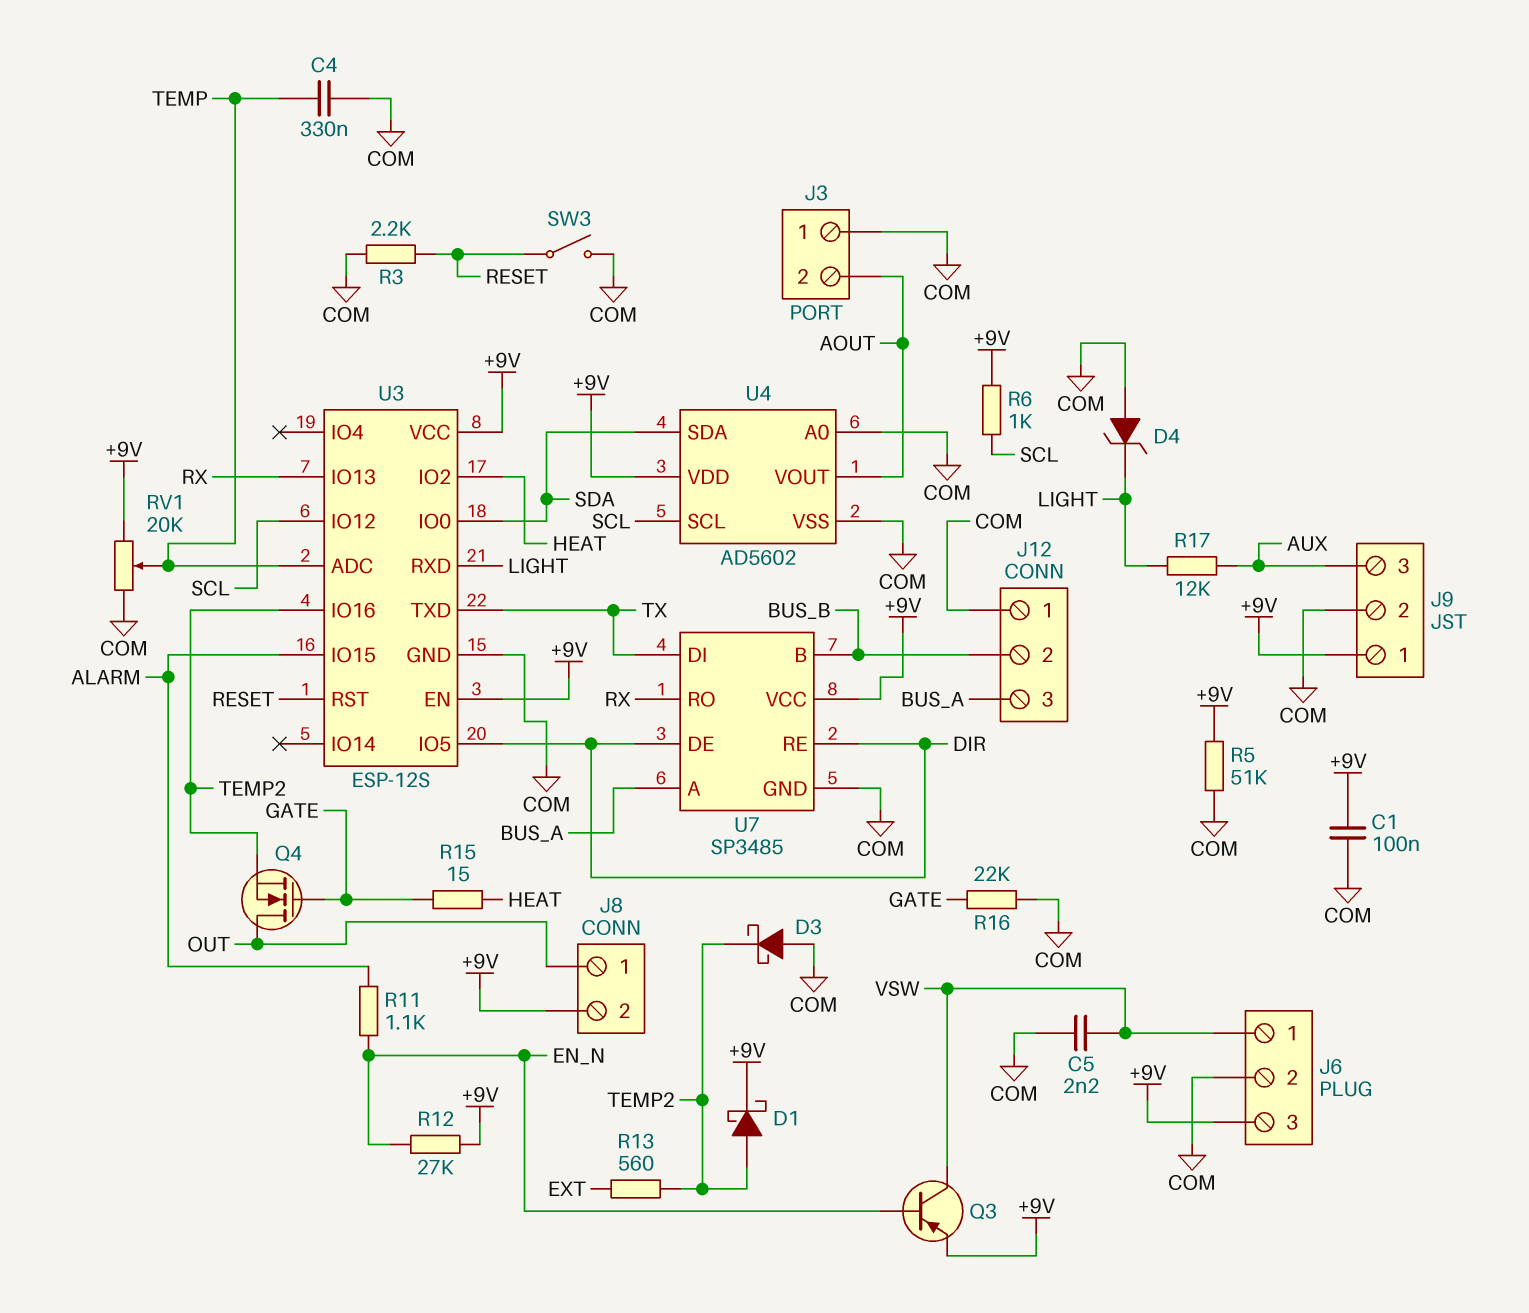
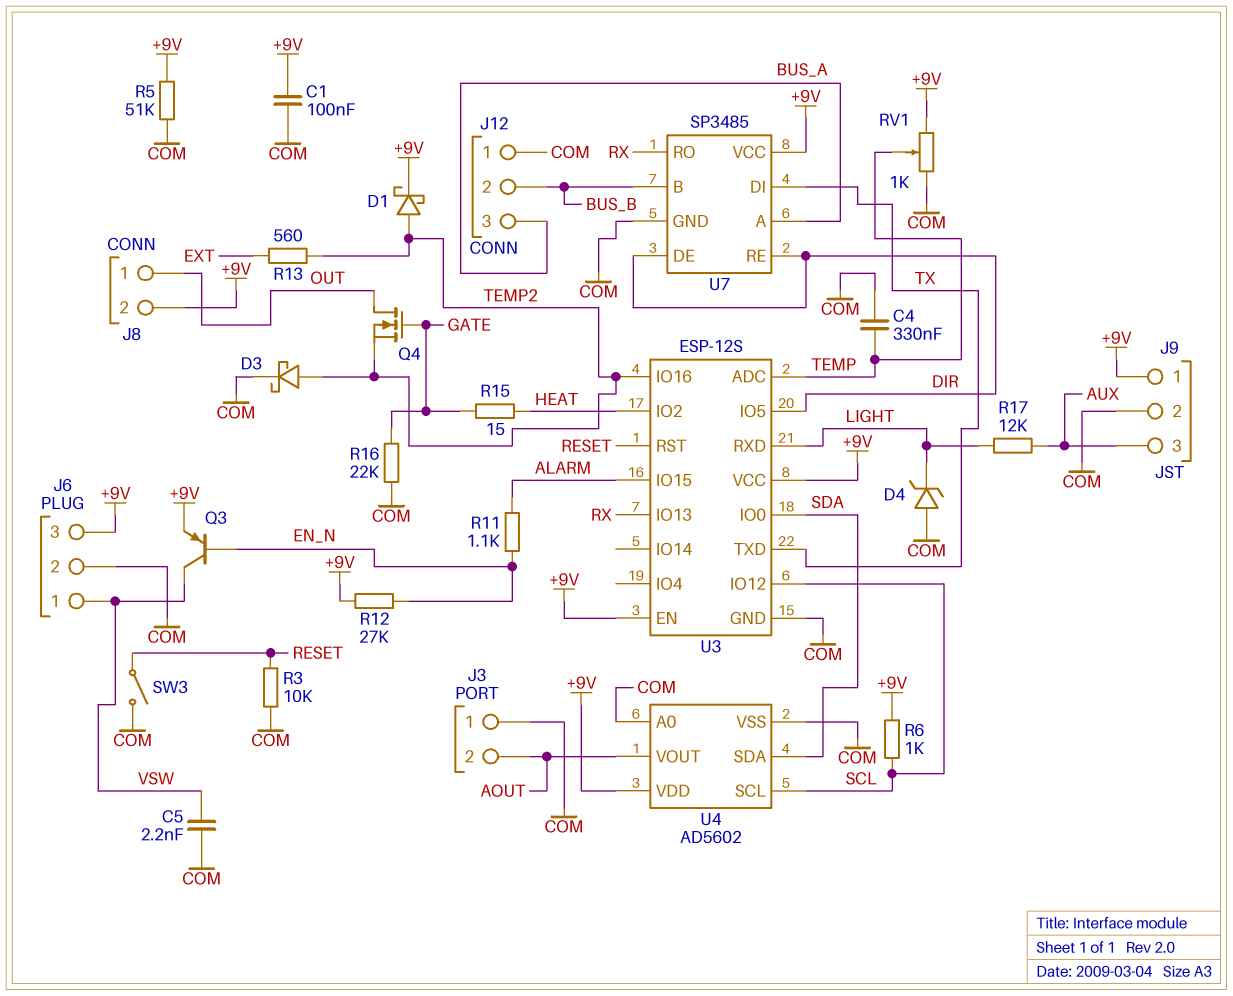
D3: schottky (A COM, K TEMP2) -> schottky (A TEMP2, K COM)
R3: 2.2k (COM, RESET) -> 10k (COM, RESET)
RV1: 20k (+9V, COM, wiper TEMP) -> 1k (+9V, COM, wiper TEMP)

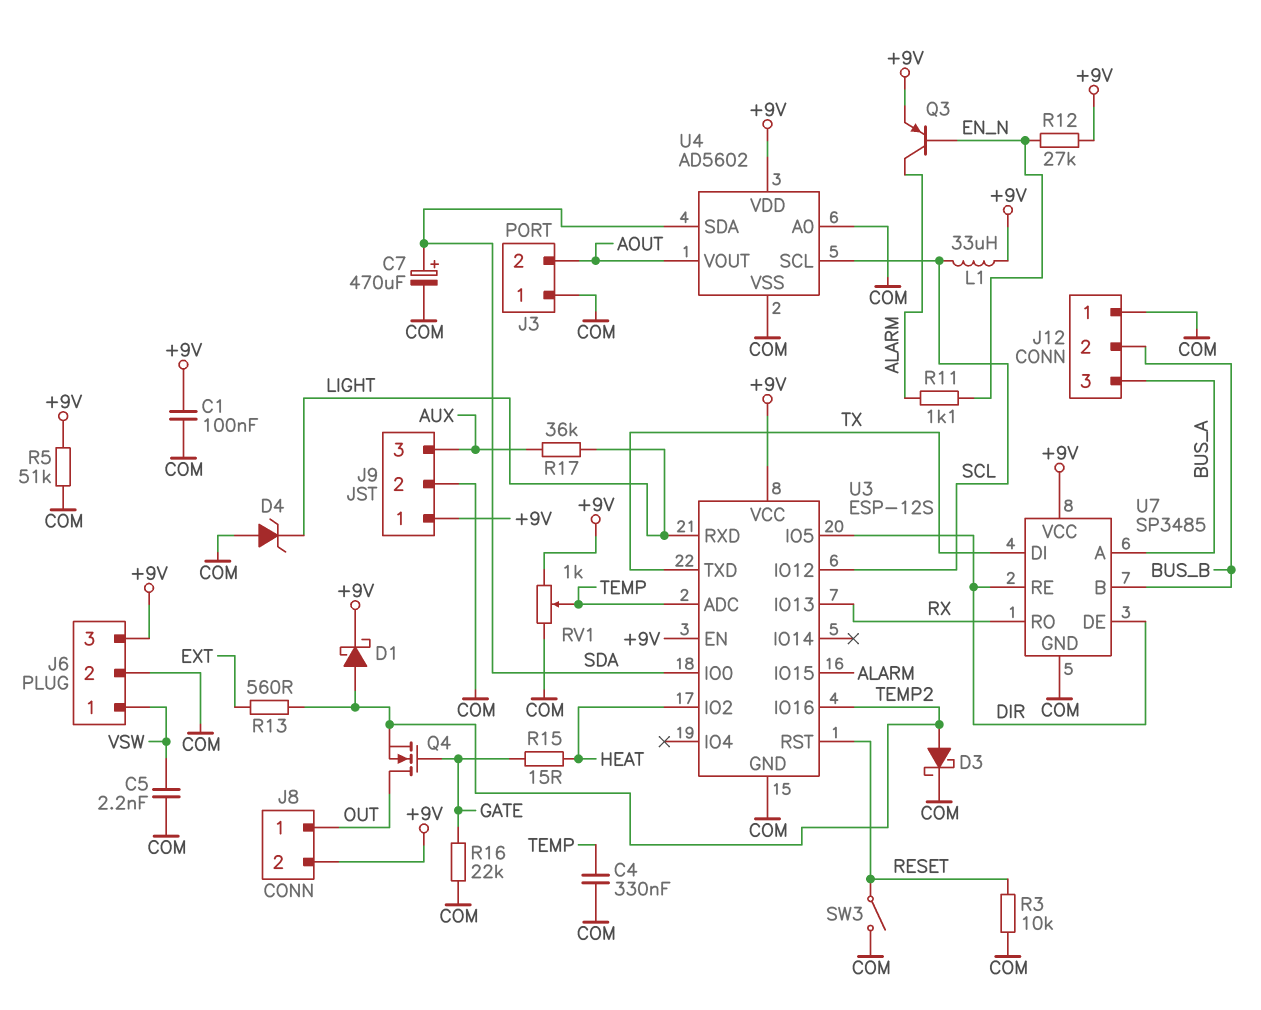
C7: none -> 470uF (plus SDA, minus COM)
L1: none -> 33uH (+9V, SCL)
Q3: PNP (B EN_N, C VSW, E +9V) -> PNP (B EN_N, C ALARM, E +9V)
R6: 1k (+9V, SCL) -> none
R17: 12k (AUX, LIGHT) -> 36k (AUX, LIGHT)

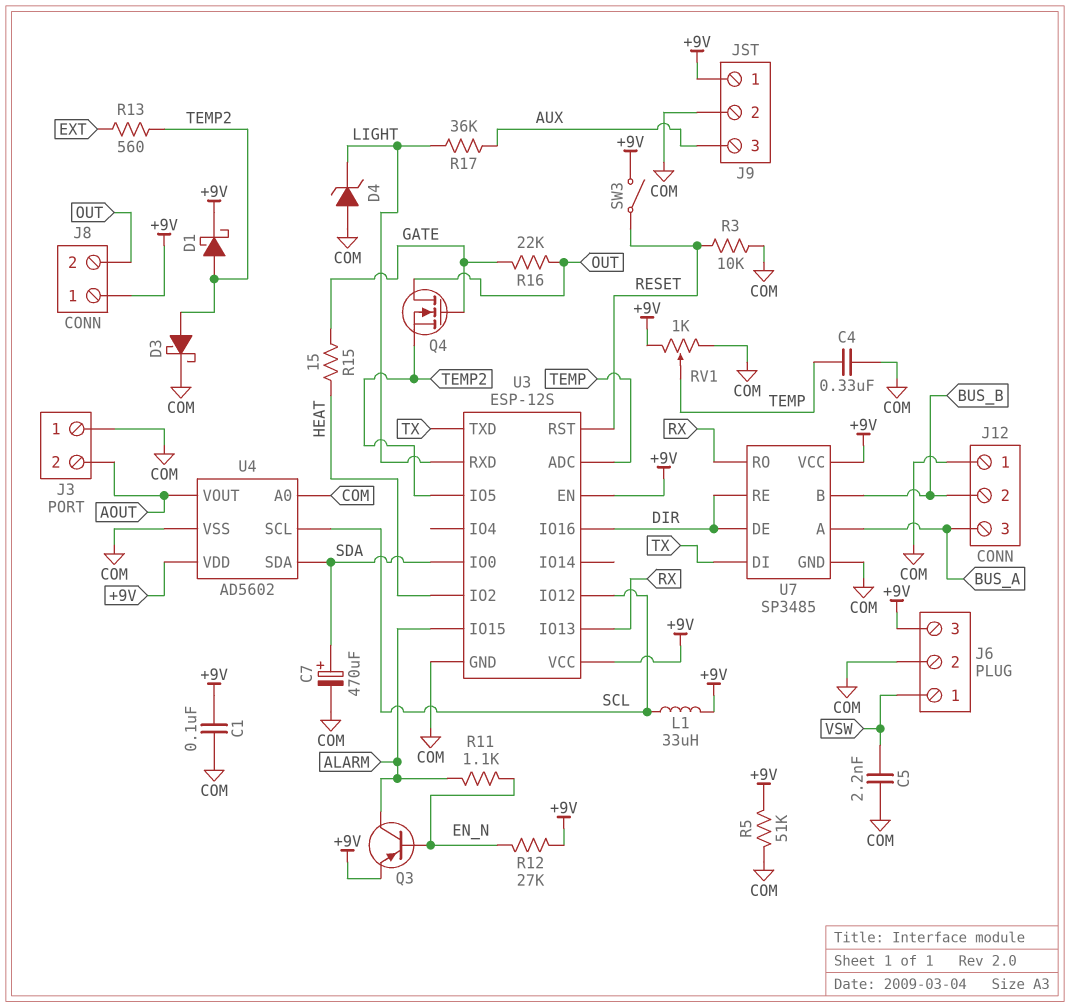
J8 pin 1: OUT -> +9V
J8 pin 2: +9V -> OUT
R16: 22k (COM, GATE) -> 22k (GATE, OUT)
SW3: switch (COM, RESET) -> switch (+9V, RESET)
U3 pin IO5: DIR -> TEMP2
U3 pin IO16: TEMP2 -> DIR

